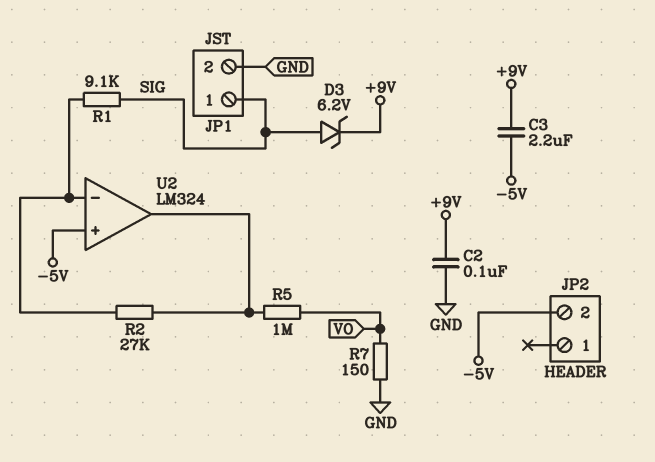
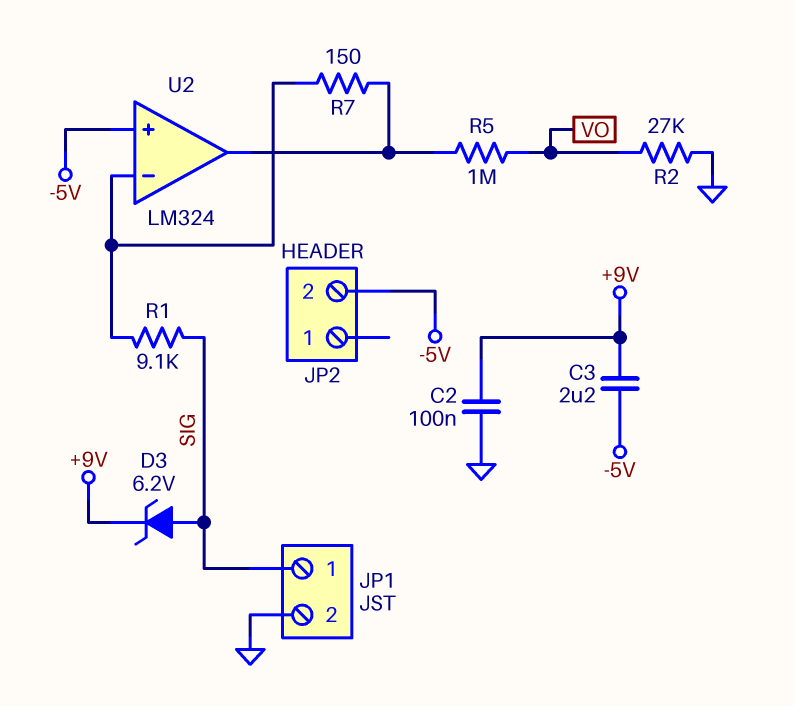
R2: 27k (U2/in-, U2/out) -> 27k (GND, VO)
R7: 150 (GND, VO) -> 150 (U2/in-, U2/out)

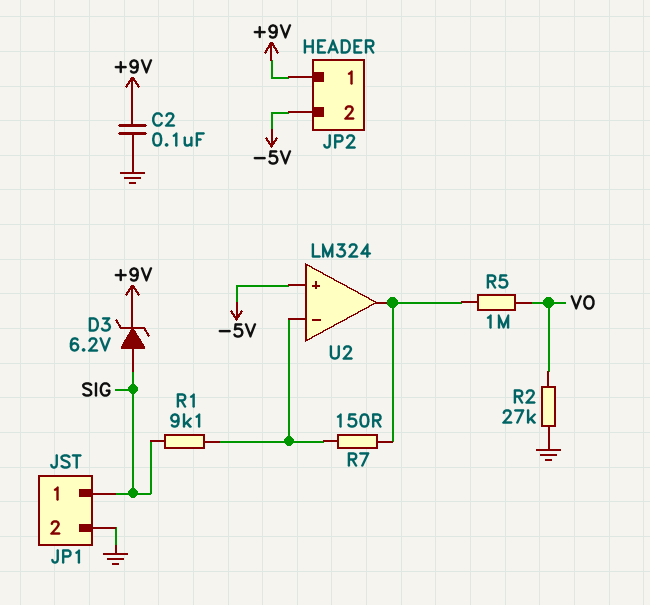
C3: 2.2uF (+9V, -5V) -> none
JP2 pin 1: none -> +9V

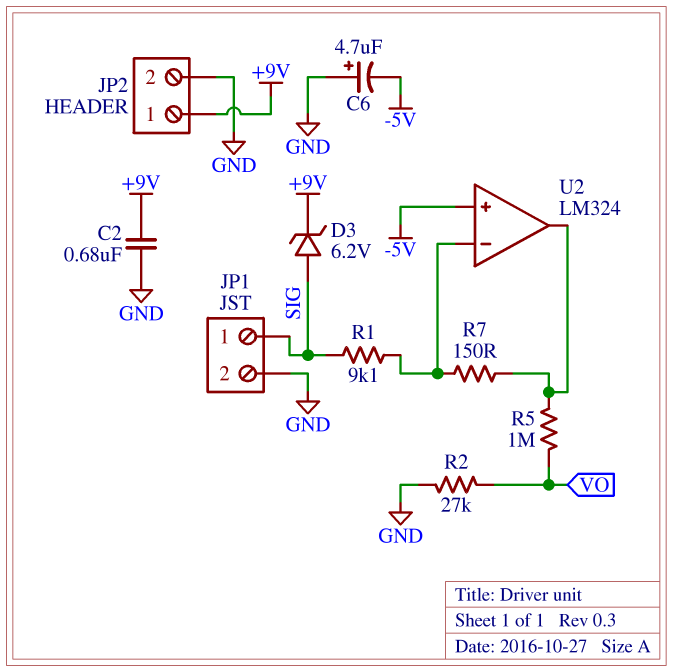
C2: 100nF (+9V, GND) -> 680nF (+9V, GND)
C6: none -> 4.7uF (plus GND, minus -5V)
JP2 pin 2: -5V -> GND

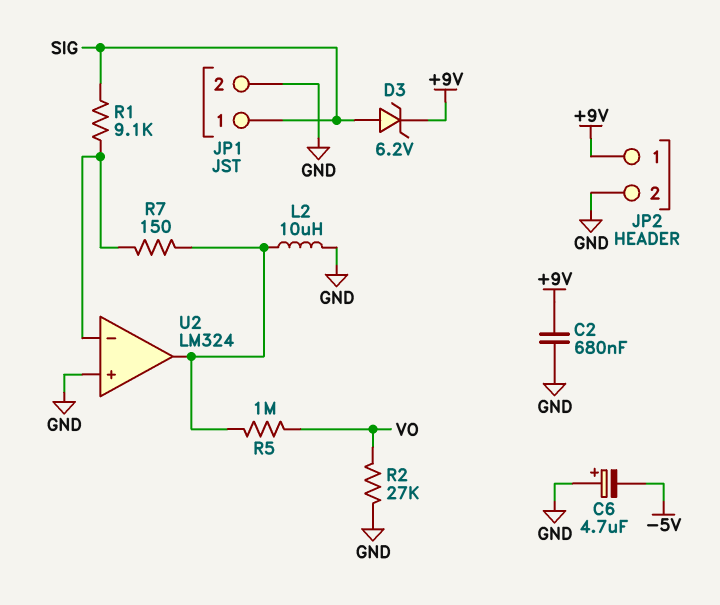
L2: none -> 10uH (GND, U2/out)
U2 pin in+: -5V -> GND

